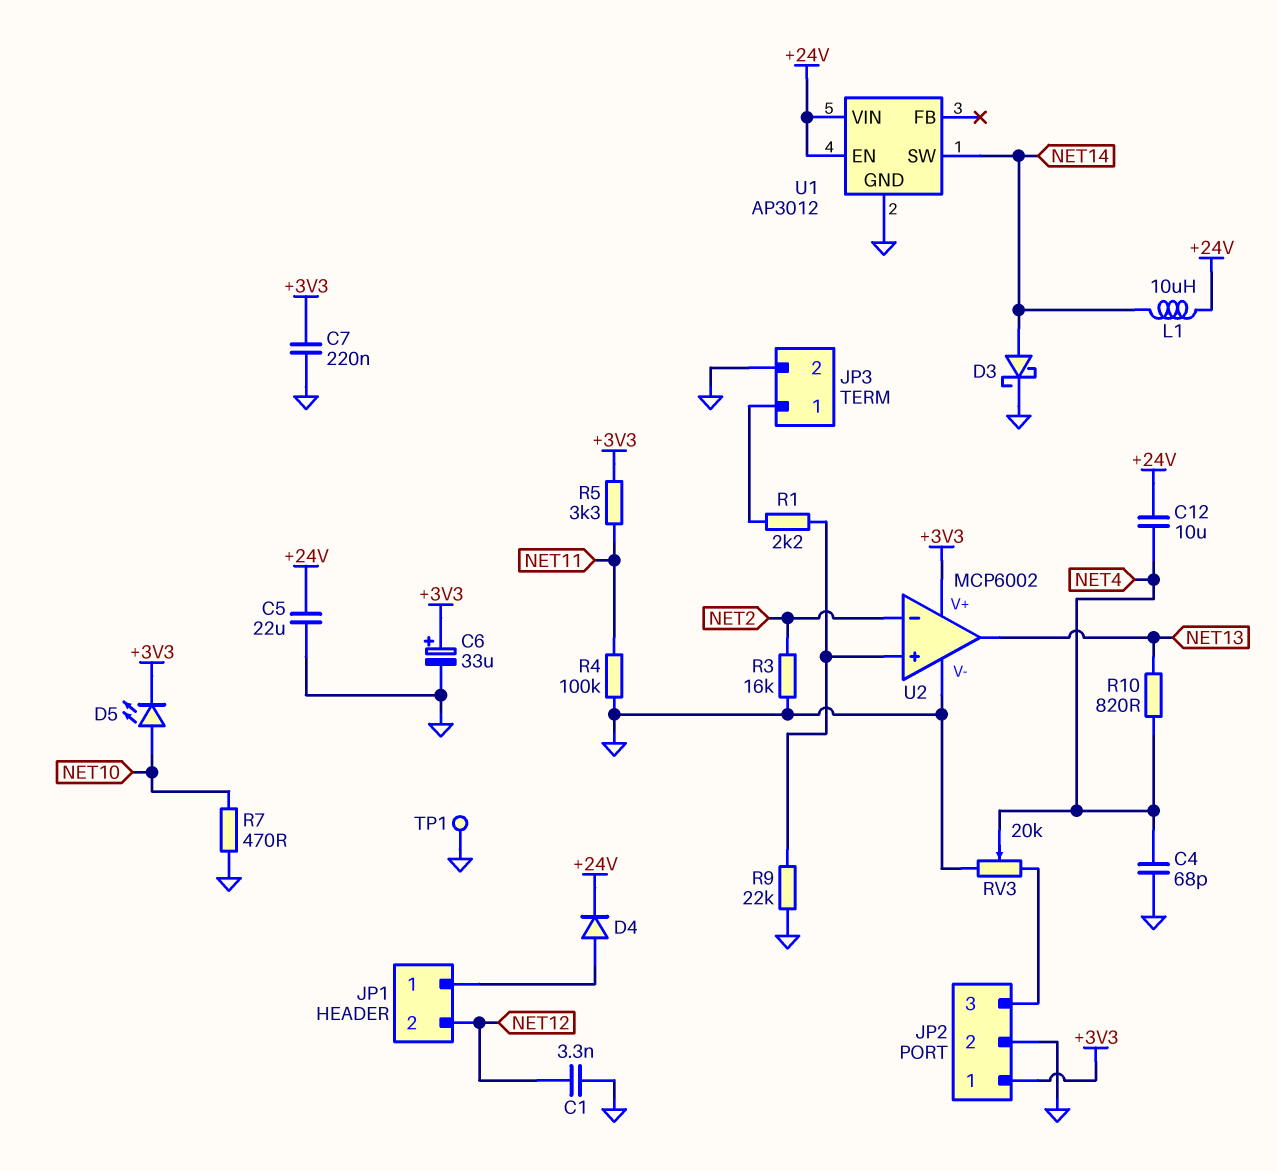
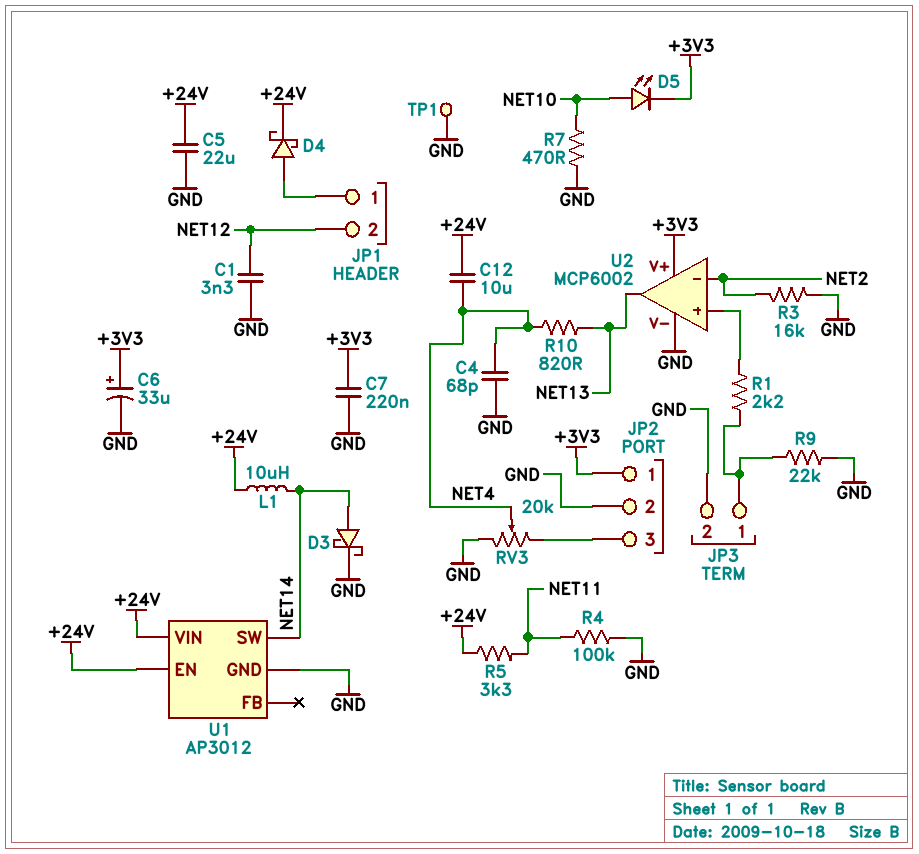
D4: diode (A JP1/1, K +24V) -> schottky (A JP1/1, K +24V)
R5: 3.3k (+3V3, NET11) -> 3.3k (+24V, NET11)
R9: 22k (GND, U2/in+) -> 22k (GND, JP3/1)

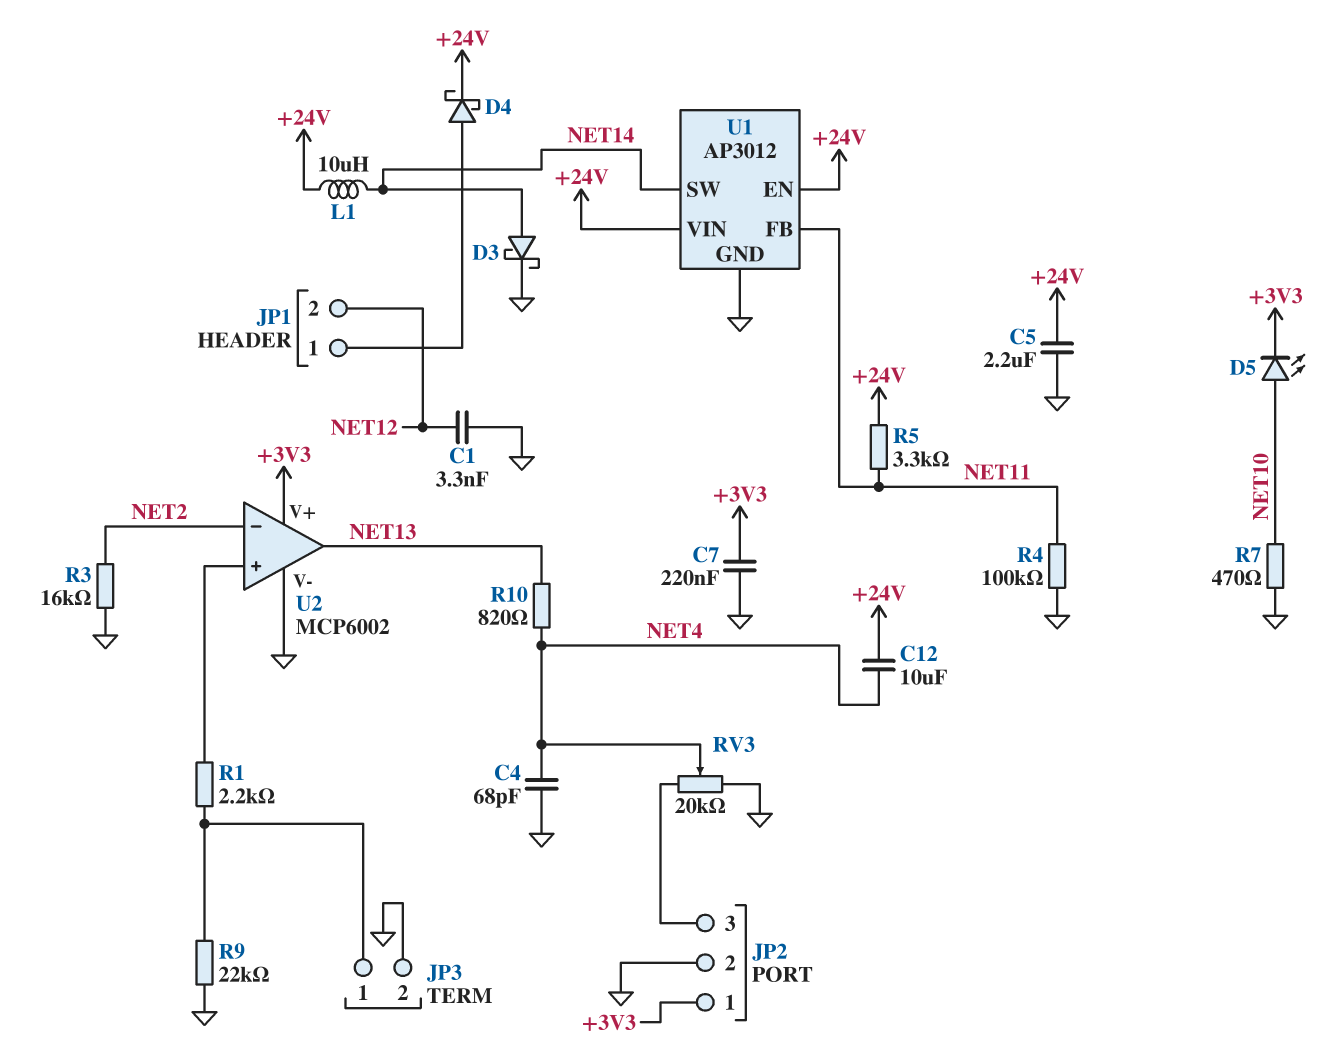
C5: 22uF (+24V, GND) -> 2.2uF (+24V, GND)
C6: 33uF (plus +3V3, minus GND) -> none
TP1: test point (GND) -> none
U1 pin FB: none -> NET11

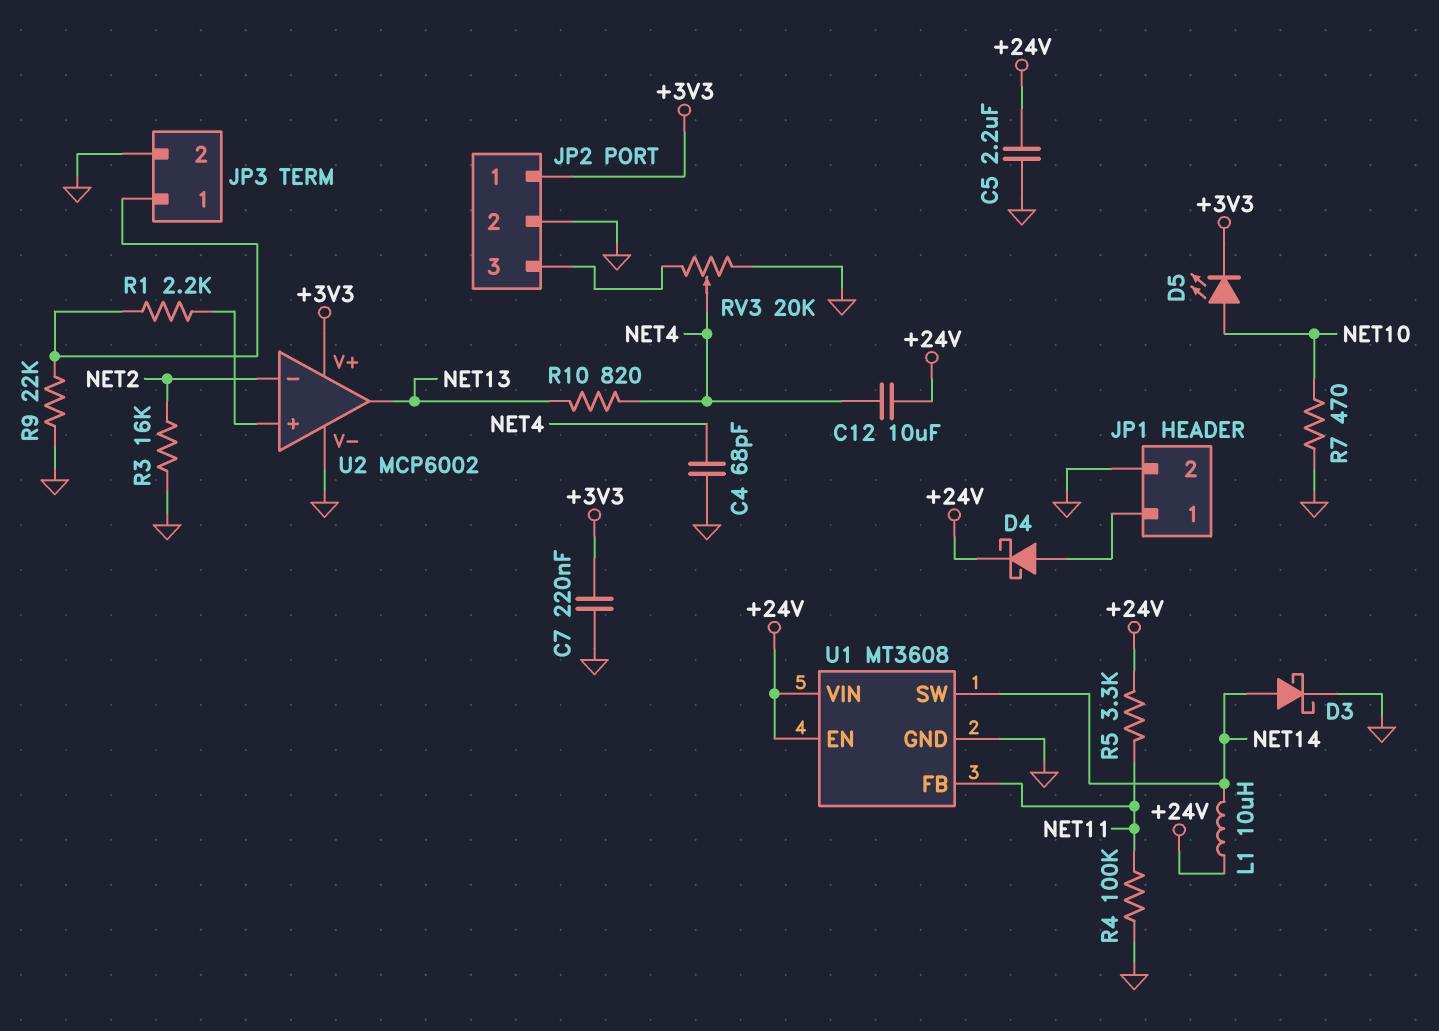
C1: 3.3nF (GND, NET12) -> none
JP1 pin 2: NET12 -> GND
U1: AP3012 -> MT3608

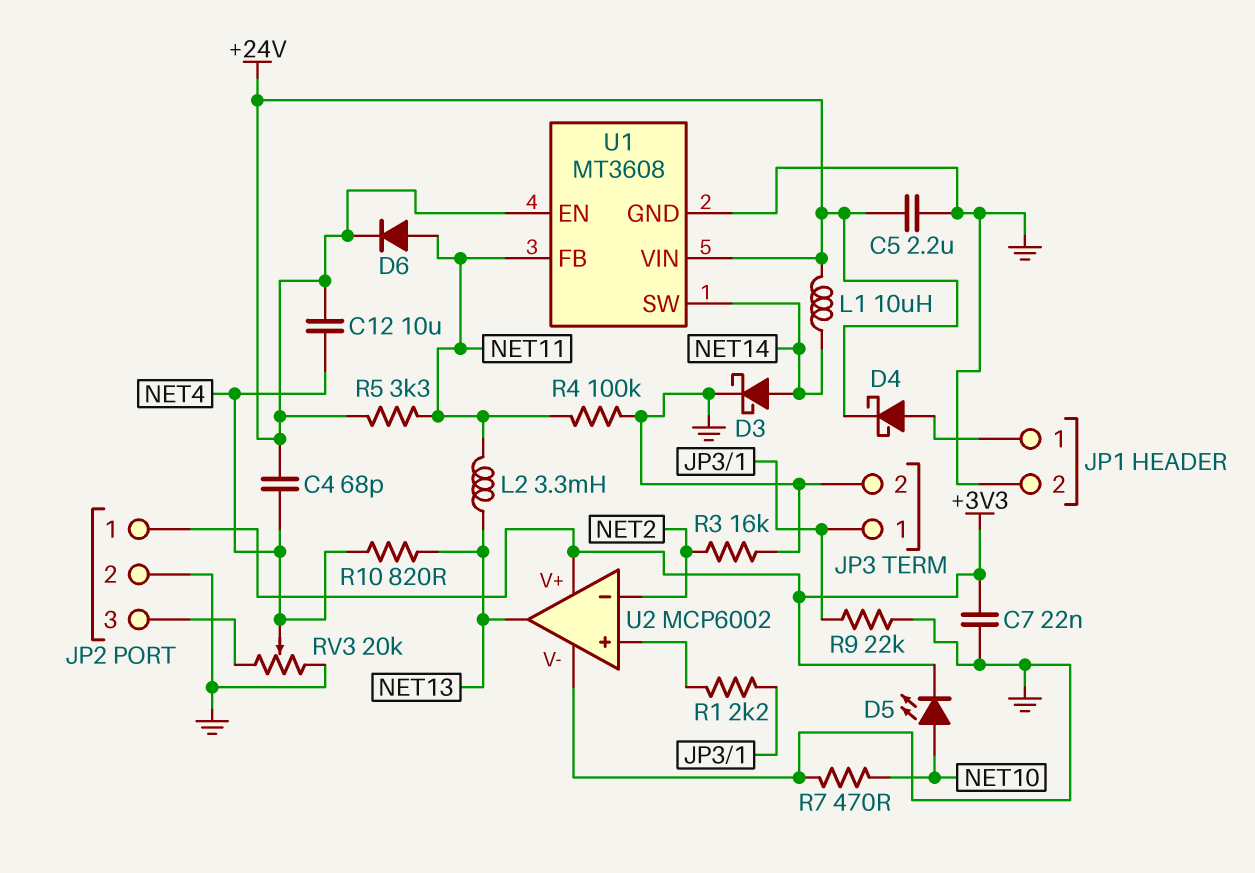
C4: 68pF (GND, NET4) -> 68pF (+24V, NET4)
C7: 220nF (+3V3, GND) -> 22nF (+3V3, GND)
D6: none -> diode (A NET11, K +24V)
L2: none -> 3.3mH (NET11, NET13)

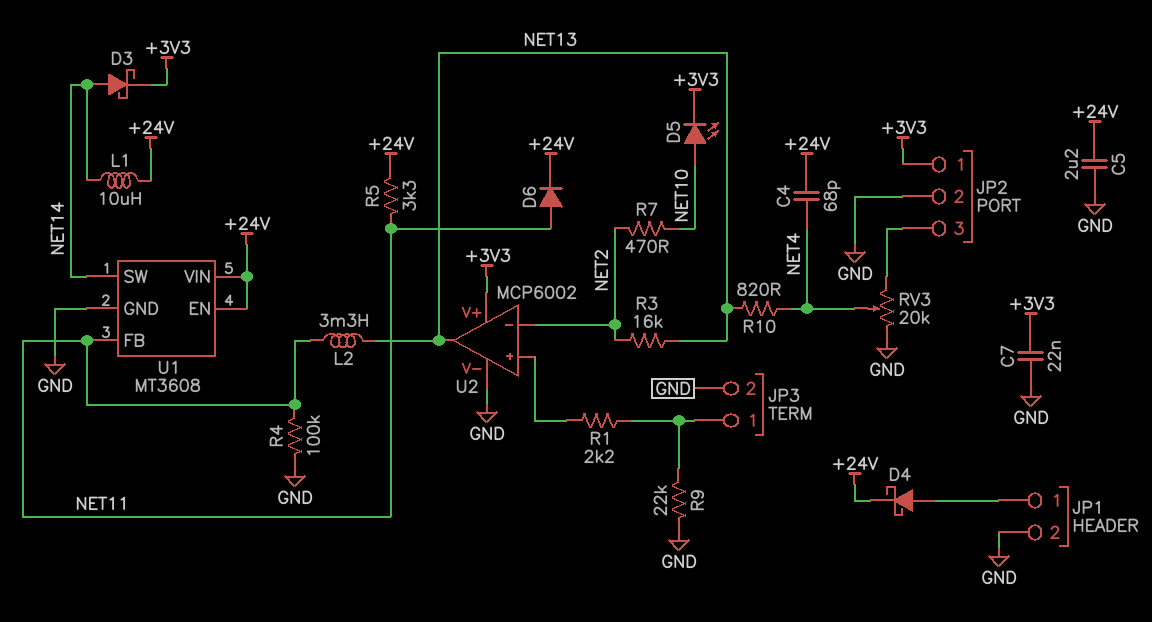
C12: 10uF (+24V, NET4) -> none
D3: schottky (A NET14, K GND) -> schottky (A NET14, K +3V3)
R3: 16k (GND, NET2) -> 16k (NET2, NET13)
R7: 470 (GND, NET10) -> 470 (NET2, NET10)

